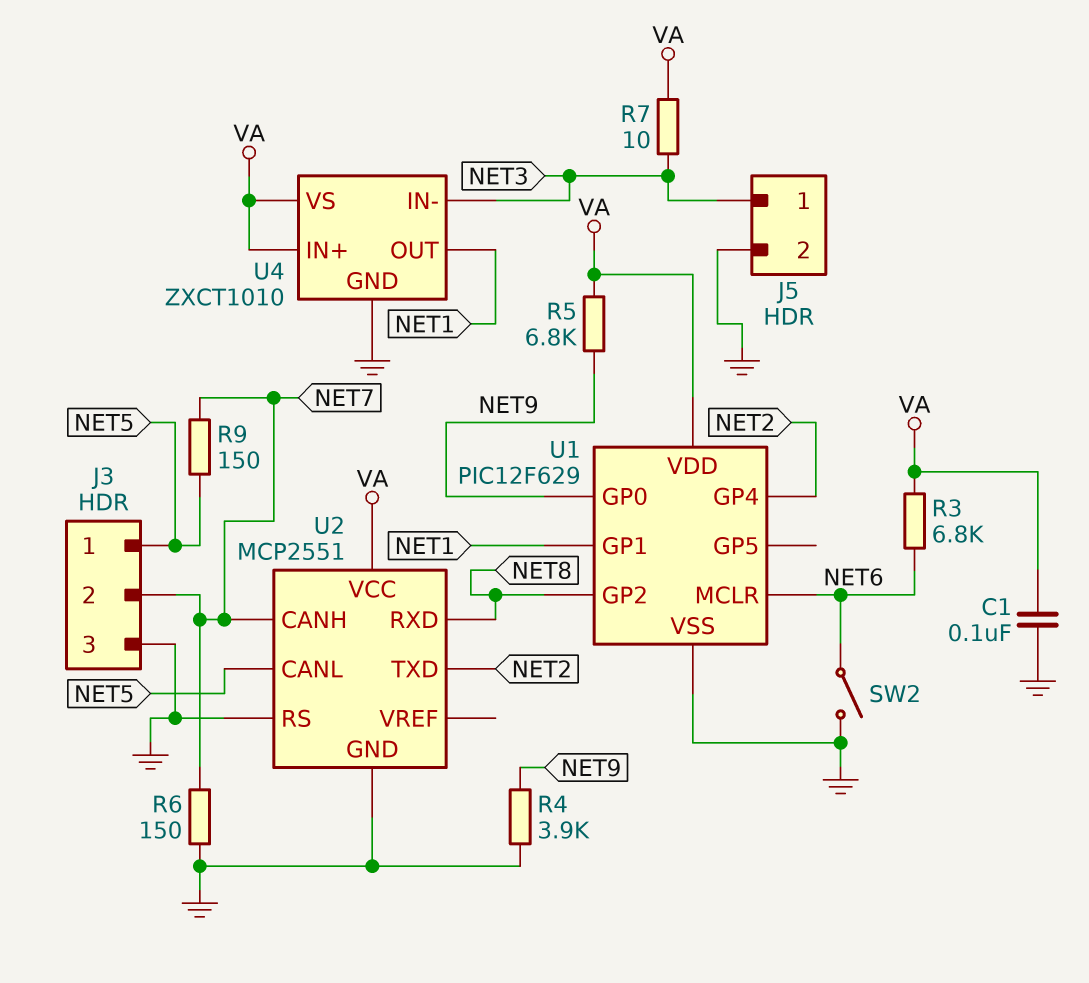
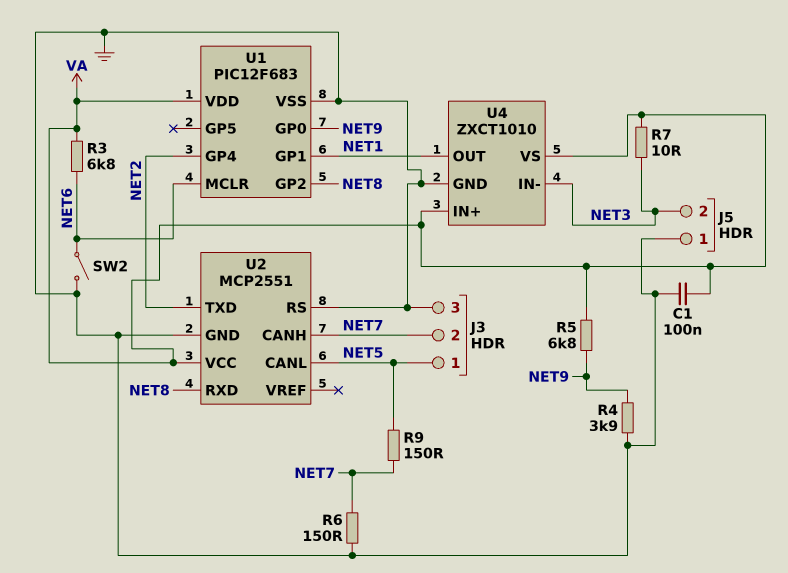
J5 pin 1: NET3 -> GND
J5 pin 2: GND -> NET3
U1: PIC12F629 -> PIC12F683

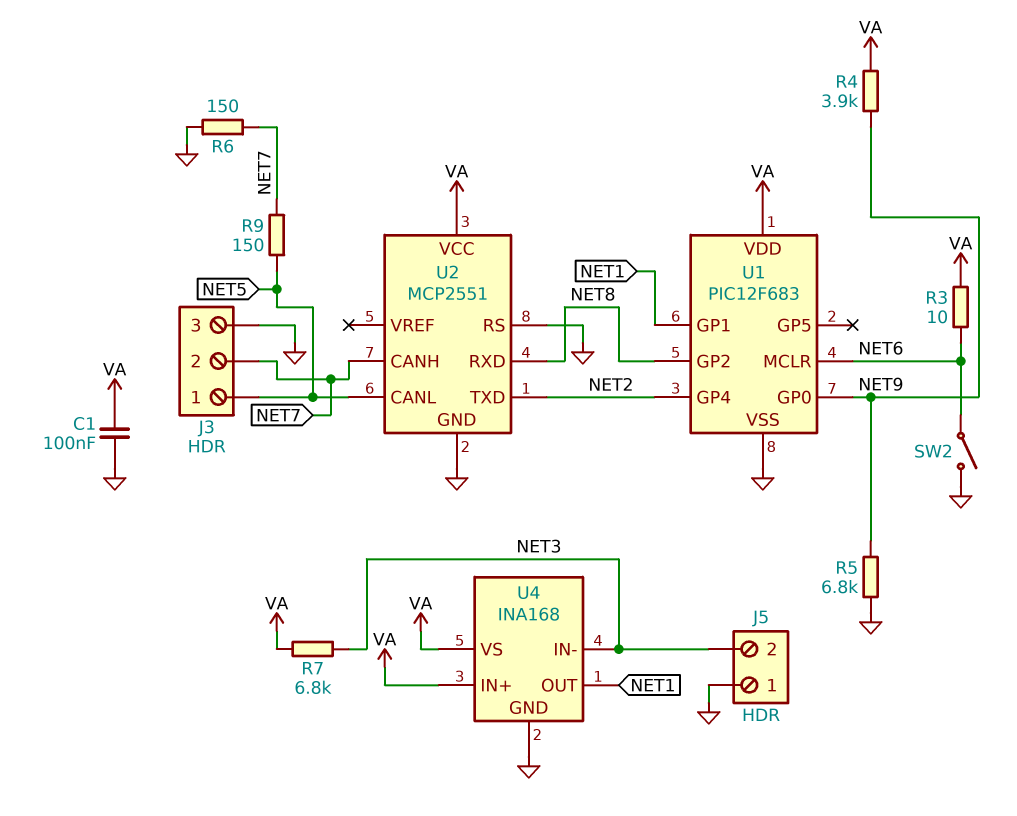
R3: 6.8k (NET6, VA) -> 10 (NET6, VA)
R4: 3.9k (GND, NET9) -> 3.9k (NET9, VA)
R5: 6.8k (NET9, VA) -> 6.8k (GND, NET9)
R7: 10 (NET3, VA) -> 6.8k (NET3, VA)
U4: ZXCT1010 -> INA168

